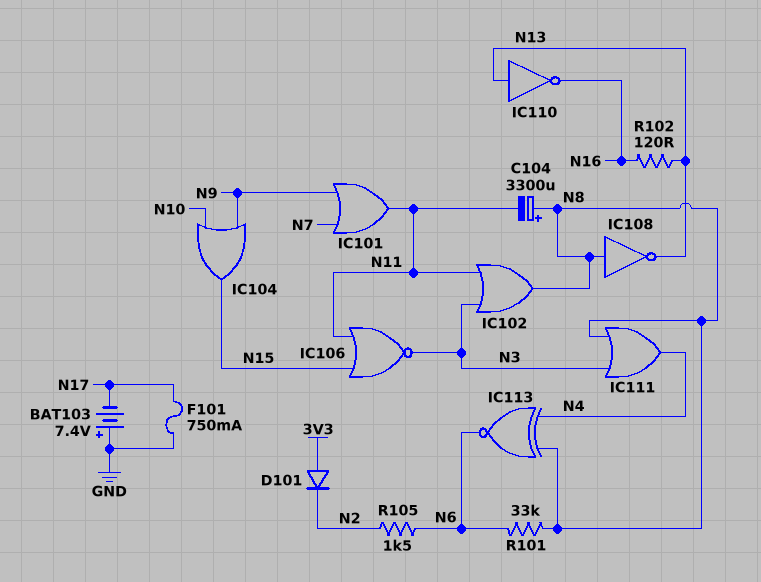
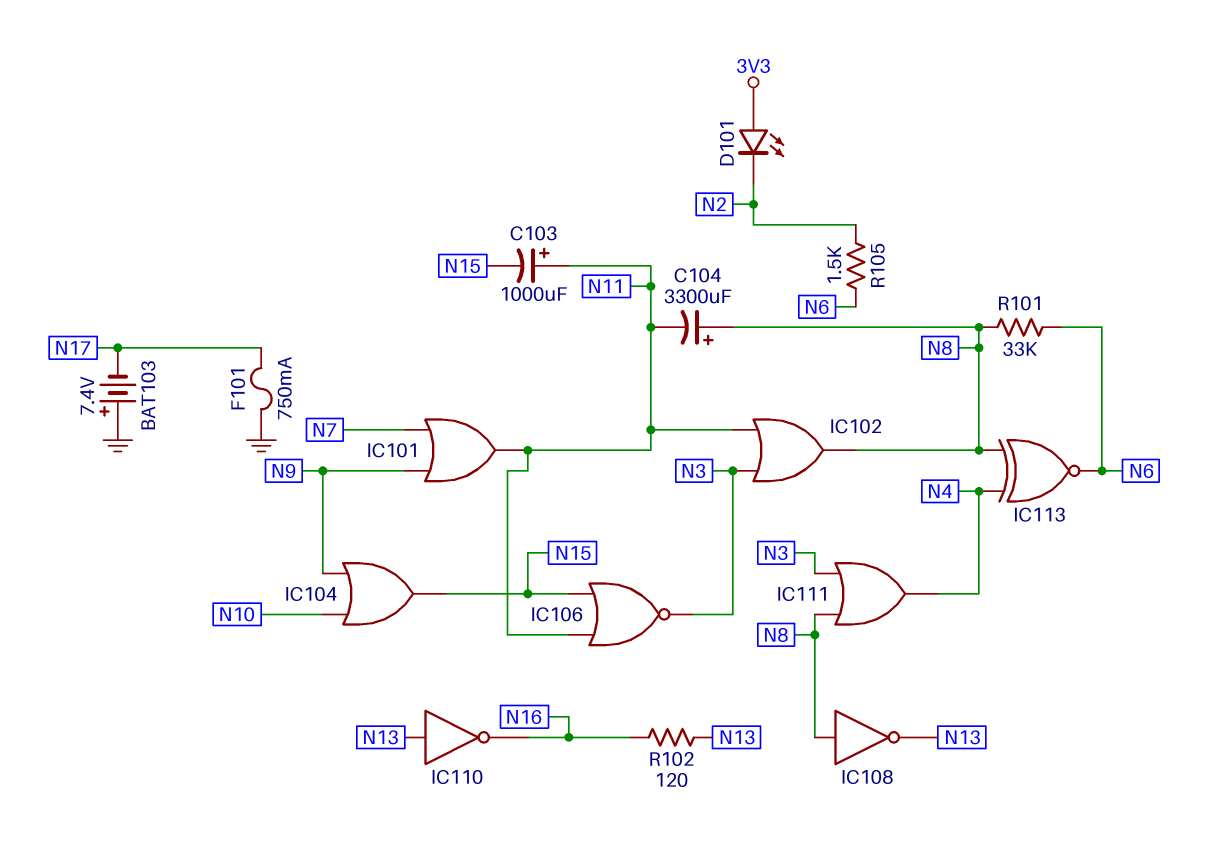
C103: none -> 1000uF (plus N11, minus N15)
D101: diode (A 3V3, K N2) -> LED (A 3V3, K N2)

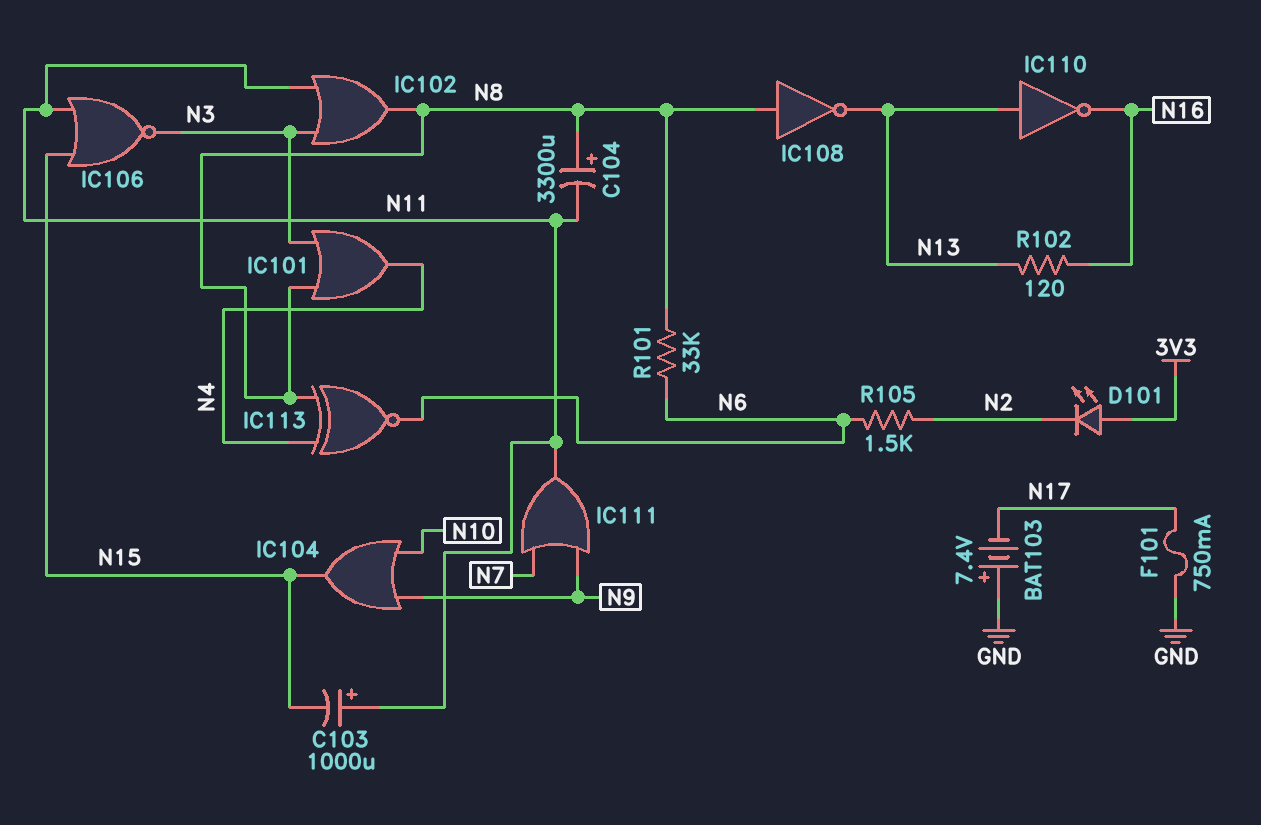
IC101: OR (in N7, in N9, out N11) -> OR (in N3, in N8, out N4)
IC111: OR (in N3, in N8, out N4) -> OR (in N7, in N9, out N11)

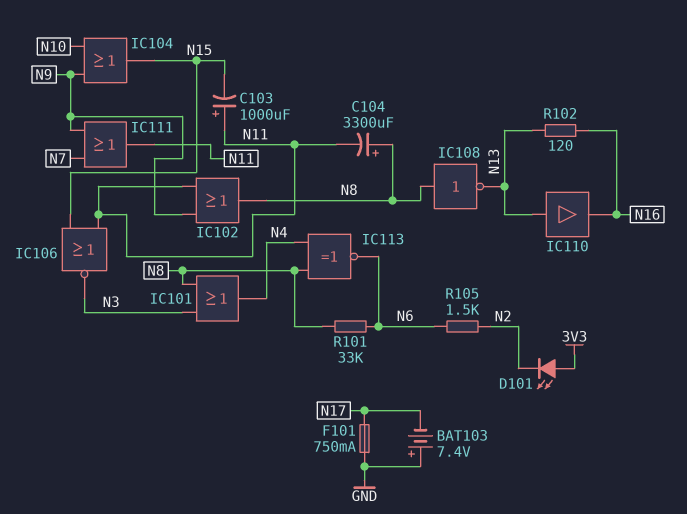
IC102: OR (in N3, in N11, out N8) -> OR (in N9, in N11, out N8)
IC110: NOT (in N13, out N16) -> buffer (in N13, out N16)

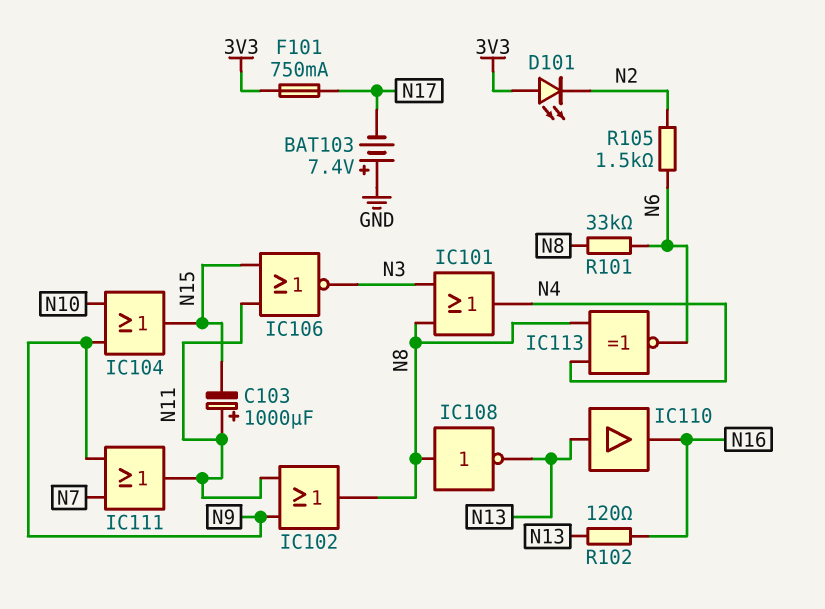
C104: 3300uF (plus N8, minus N11) -> none
F101: 750mA (GND, N17) -> 750mA (3V3, N17)

